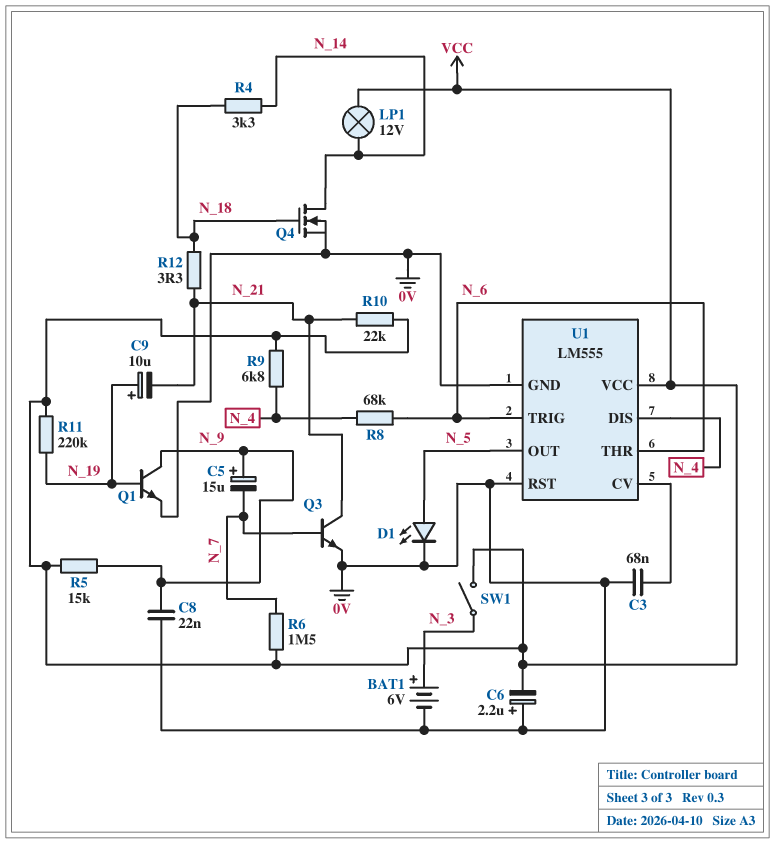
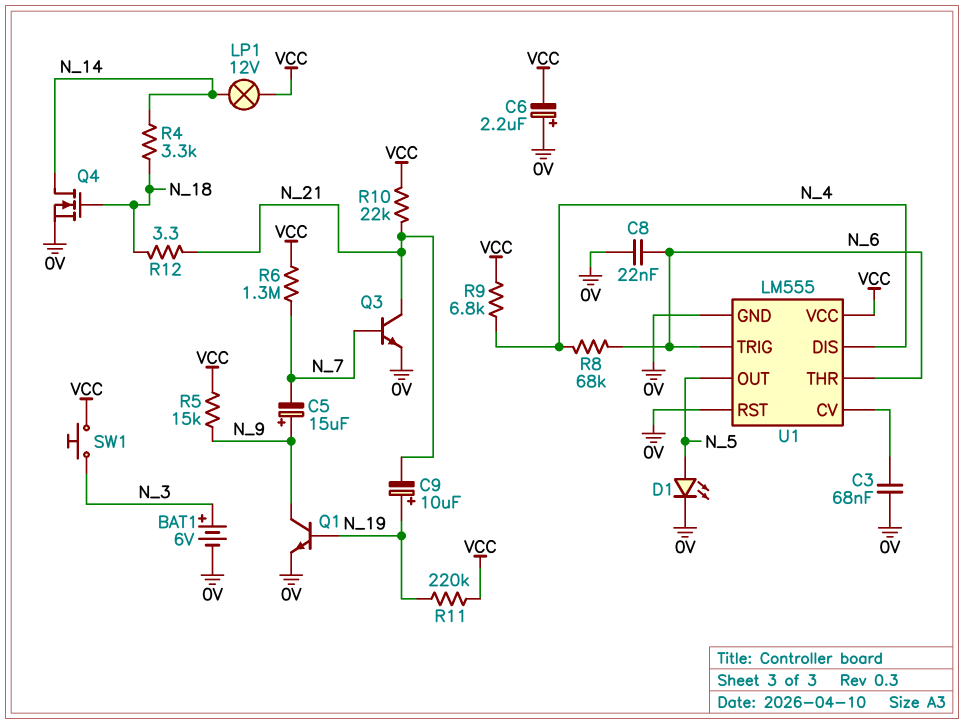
C8: 22nF (0V, N_9) -> 22nF (0V, N_6)
R6: 1.5M (N_7, VCC) -> 1.3M (N_7, VCC)
SW1: switch (N_3, VCC) -> button (N_3, VCC)

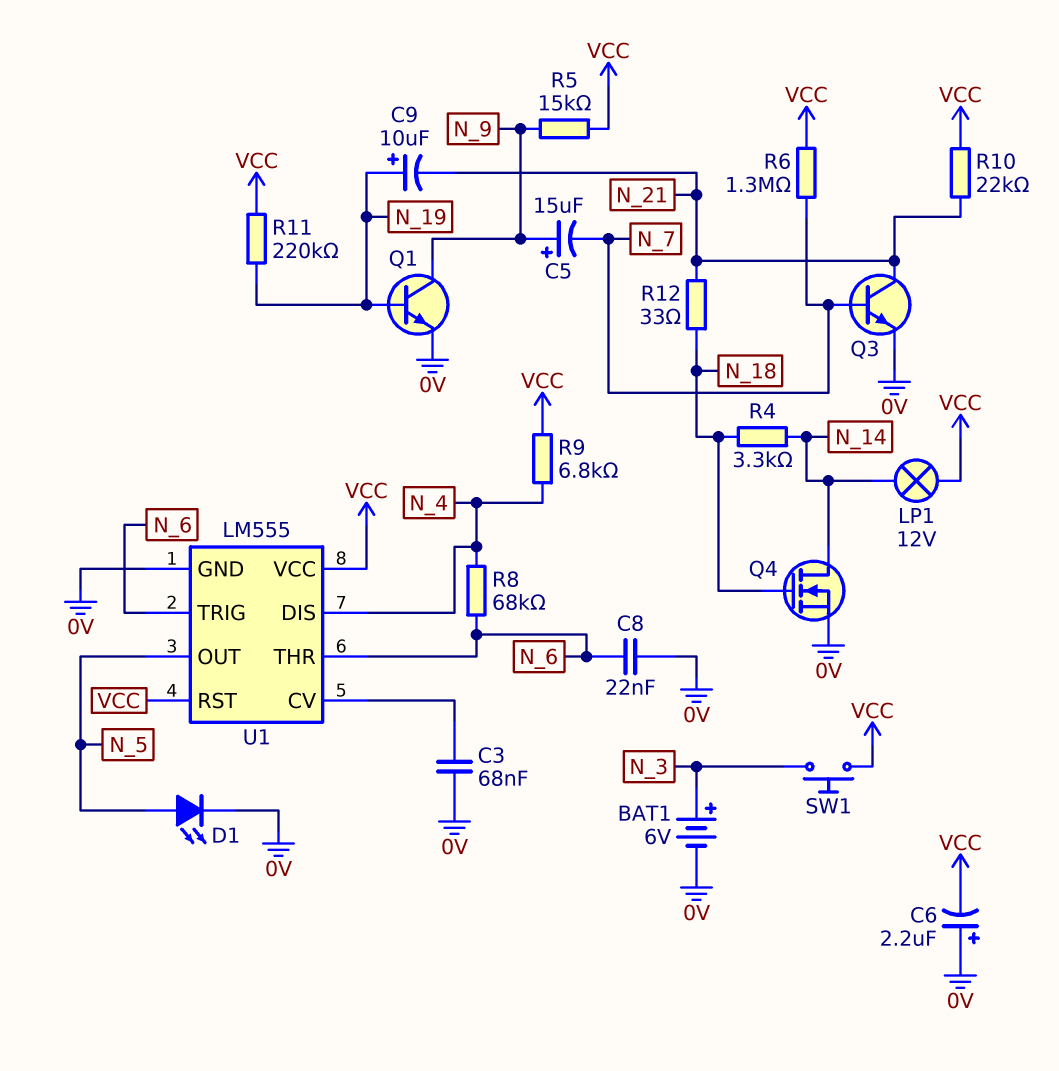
R12: 3.3 (N_18, N_21) -> 33 (N_18, N_21)
U1 pin RST: 0V -> VCC

